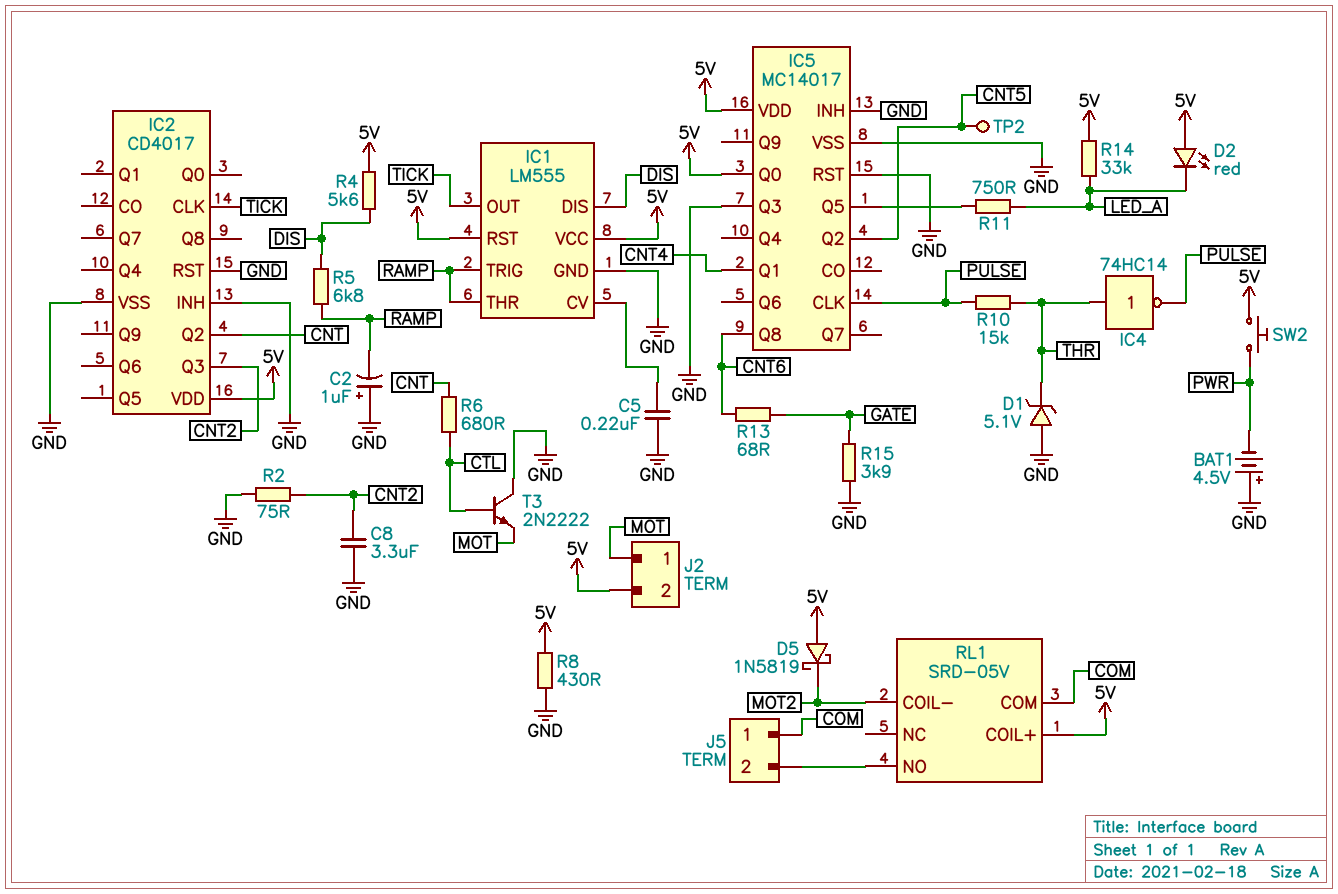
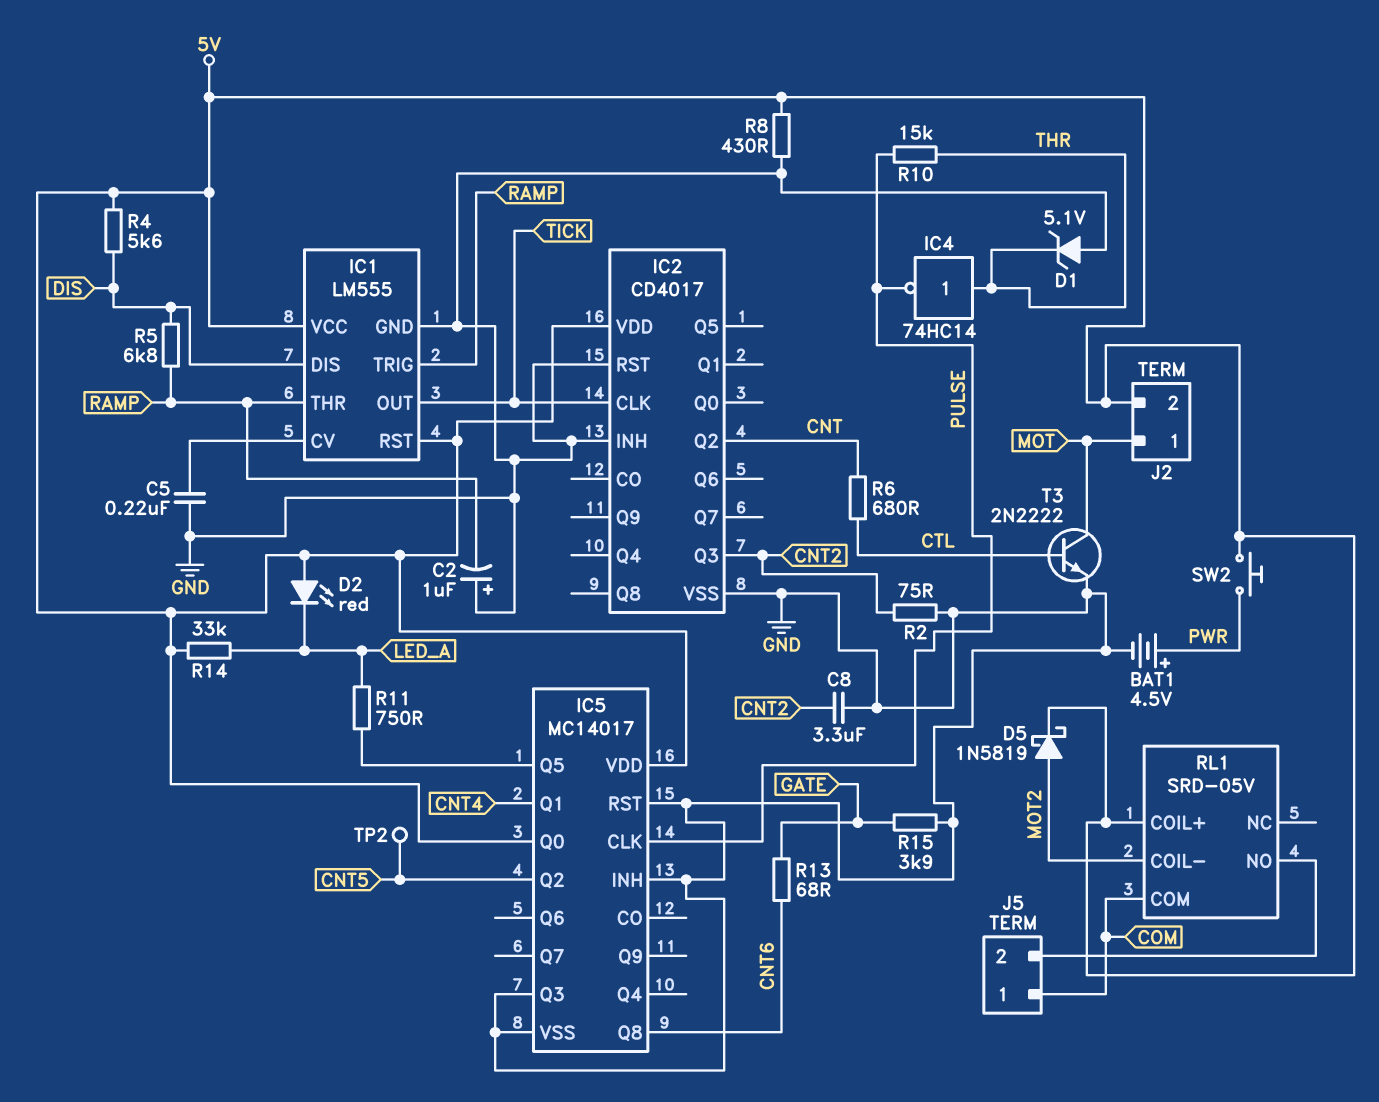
BAT1: 4.5V (plus GND, minus PWR) -> 4.5V (plus PWR, minus GND)
D5: schottky 1N5819 (A 5V, K MOT2) -> schottky 1N5819 (A MOT2, K 5V)
T3: NPN 2N2222 (B CTL, C GND, E MOT) -> NPN 2N2222 (B CTL, C MOT, E GND)

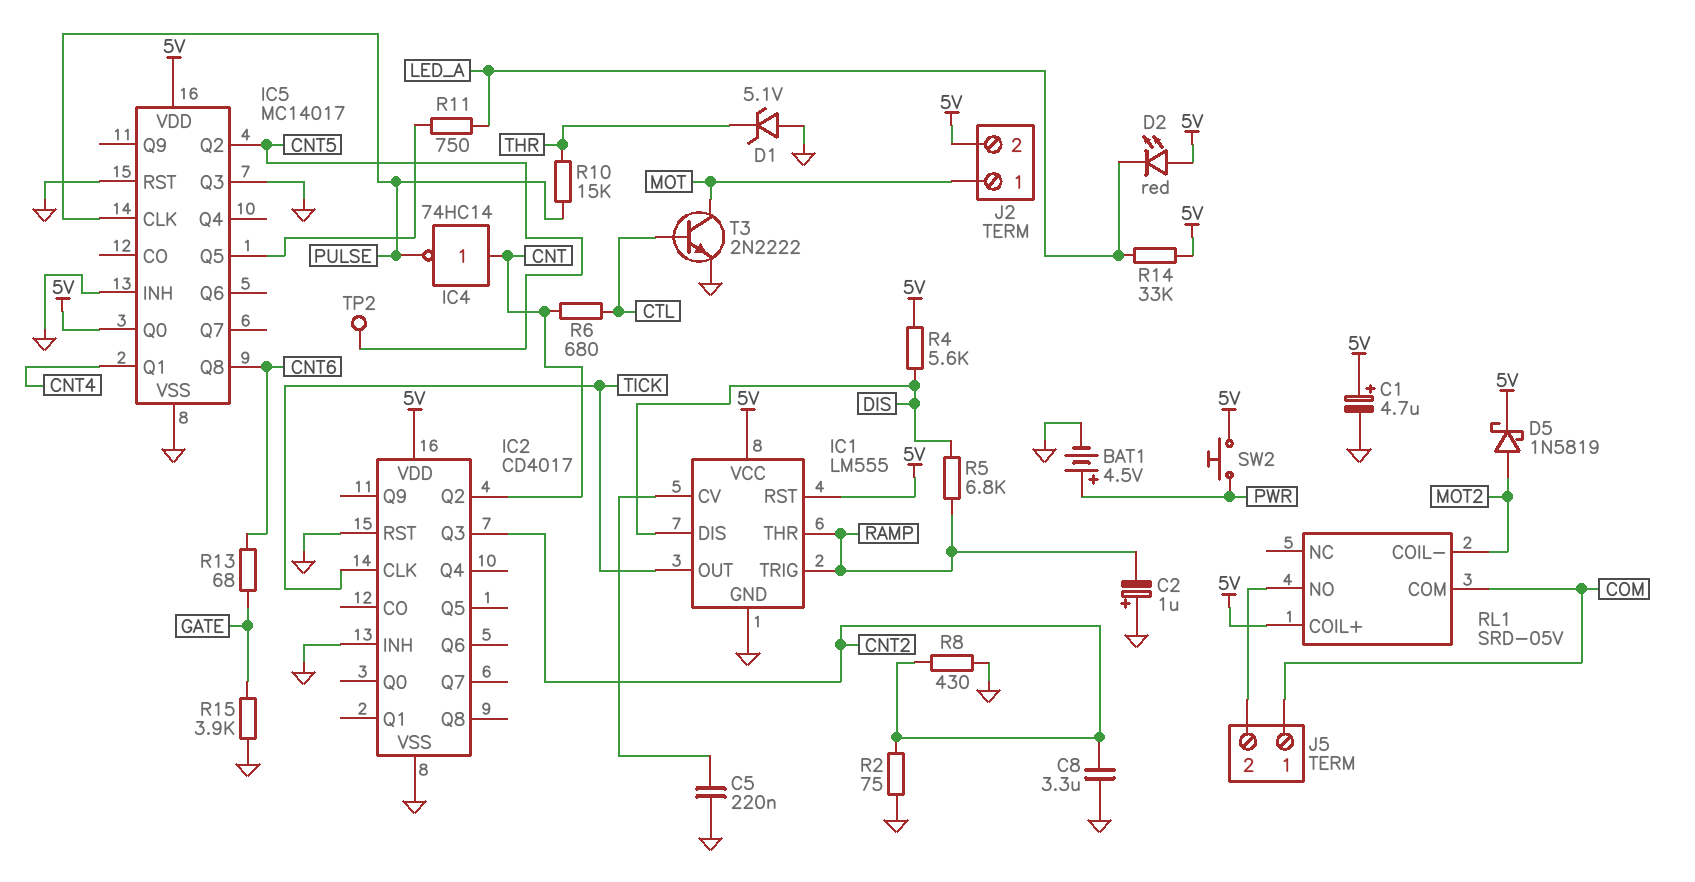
C1: none -> 4.7uF (plus 5V, minus GND)
IC4: NOT 74HC14 (in THR, out PULSE) -> NOT 74HC14 (in CNT, out PULSE)
R8: 430 (5V, GND) -> 430 (CNT2, GND)

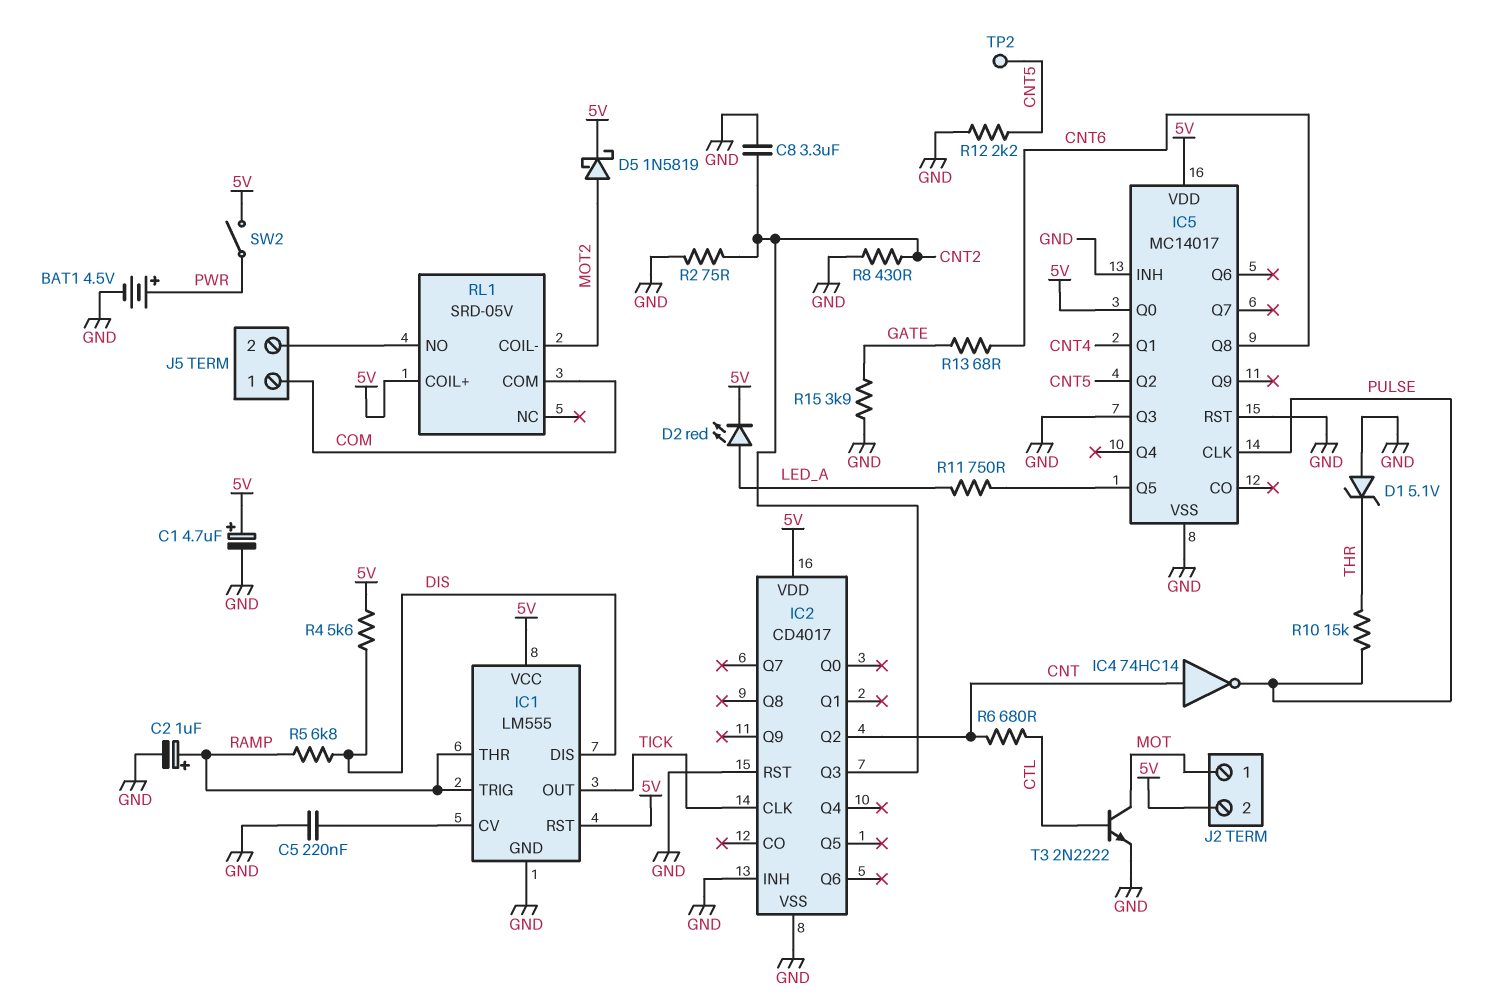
C2: 1uF (plus GND, minus RAMP) -> 1uF (plus RAMP, minus GND)
D2: LED red (A 5V, K LED_A) -> LED red (A LED_A, K 5V)
R12: none -> 2.2k (CNT5, GND)
R14: 33k (5V, LED_A) -> none
SW2: button (5V, PWR) -> switch (5V, PWR)

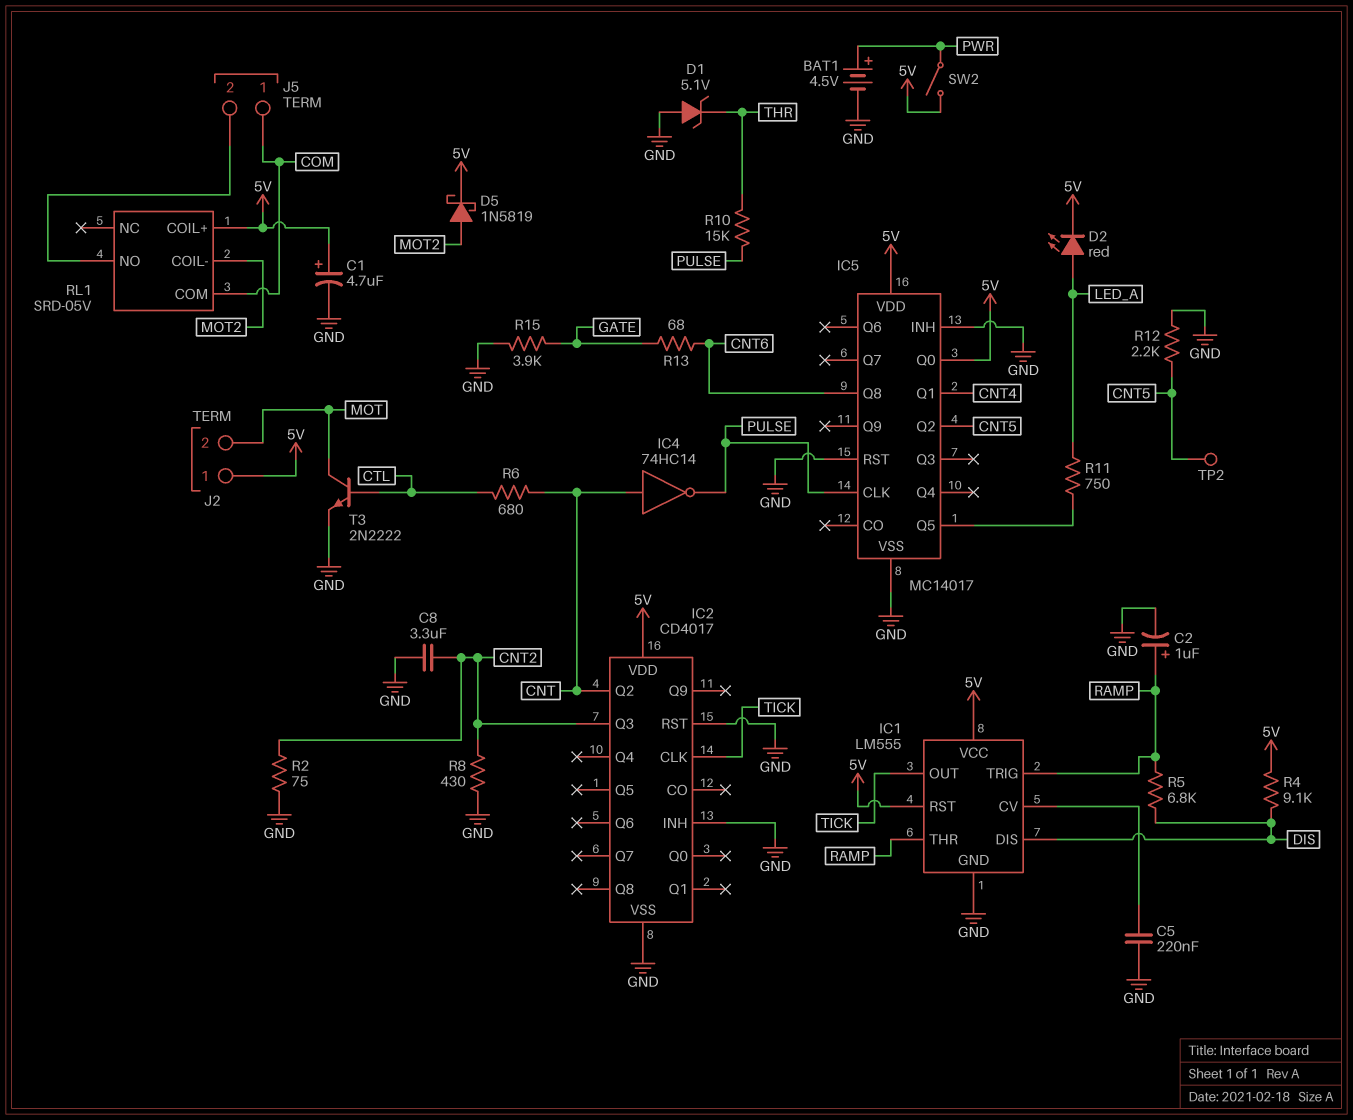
IC5 pin Q3: GND -> none
J2 pin 1: MOT -> 5V
J2 pin 2: 5V -> MOT
R4: 5.6k (5V, DIS) -> 9.1k (5V, DIS)

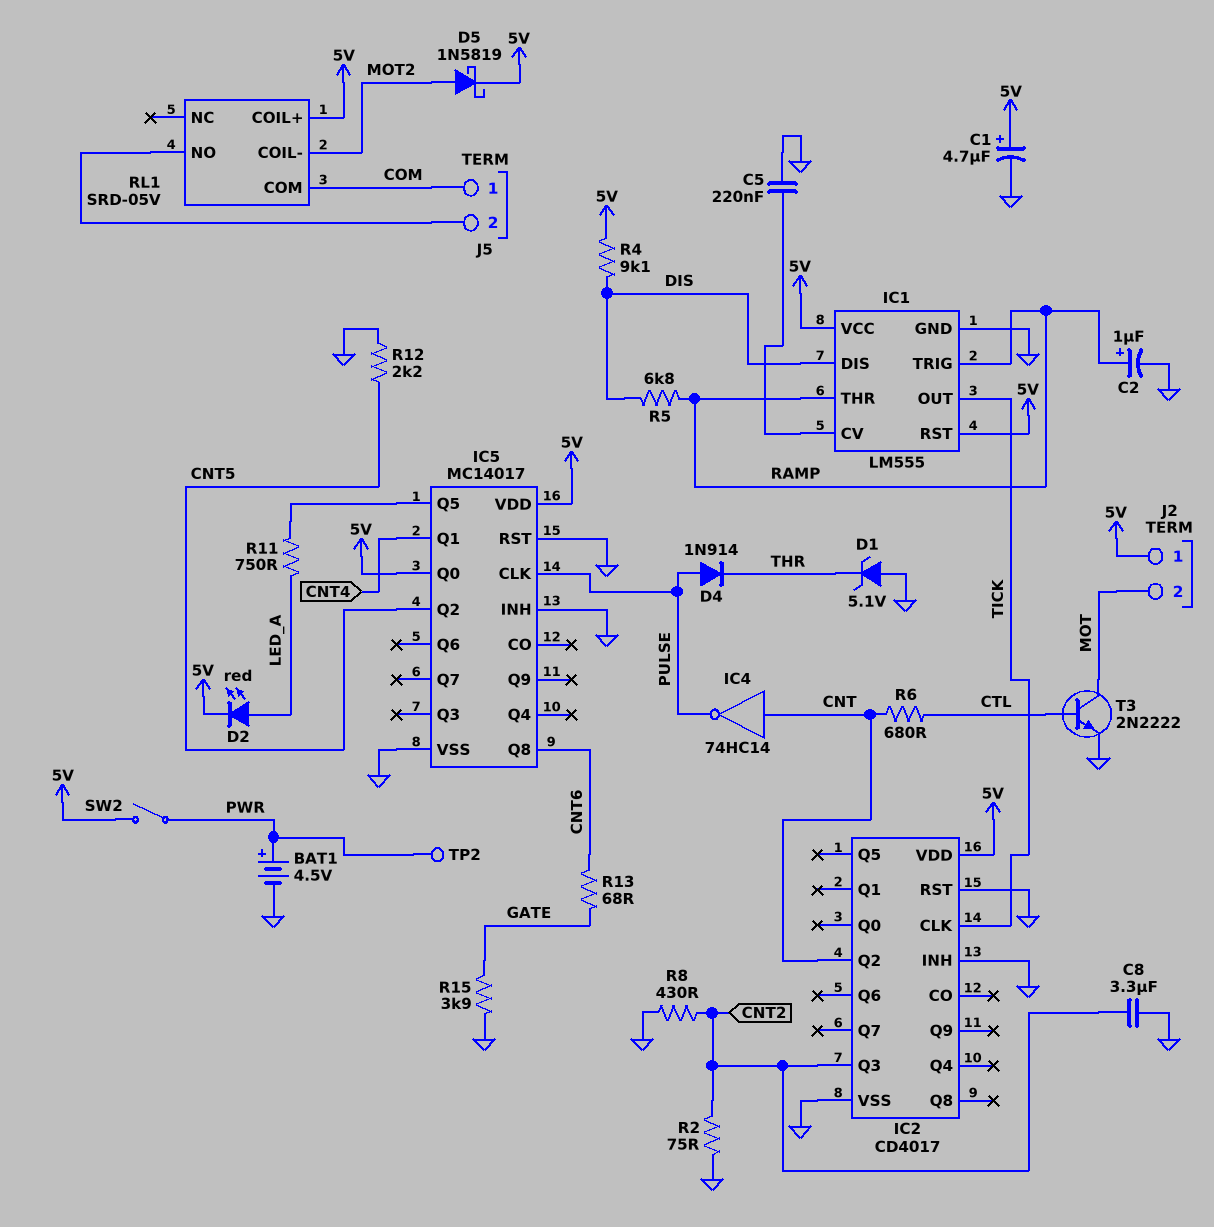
D4: none -> diode 1N914 (A PULSE, K THR)
R10: 15k (PULSE, THR) -> none
TP2: test point (CNT5) -> test point (PWR)

